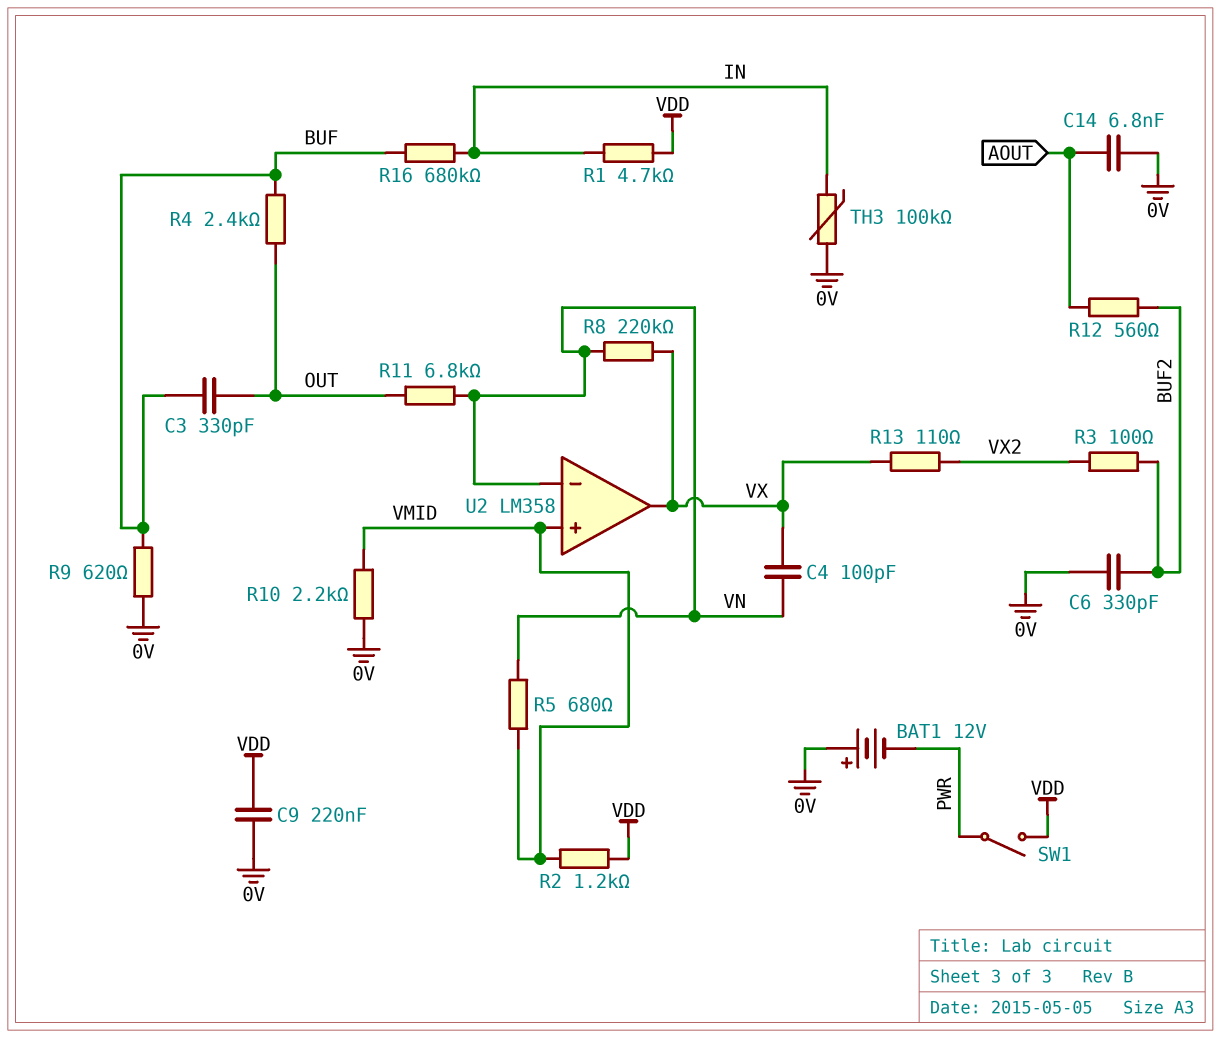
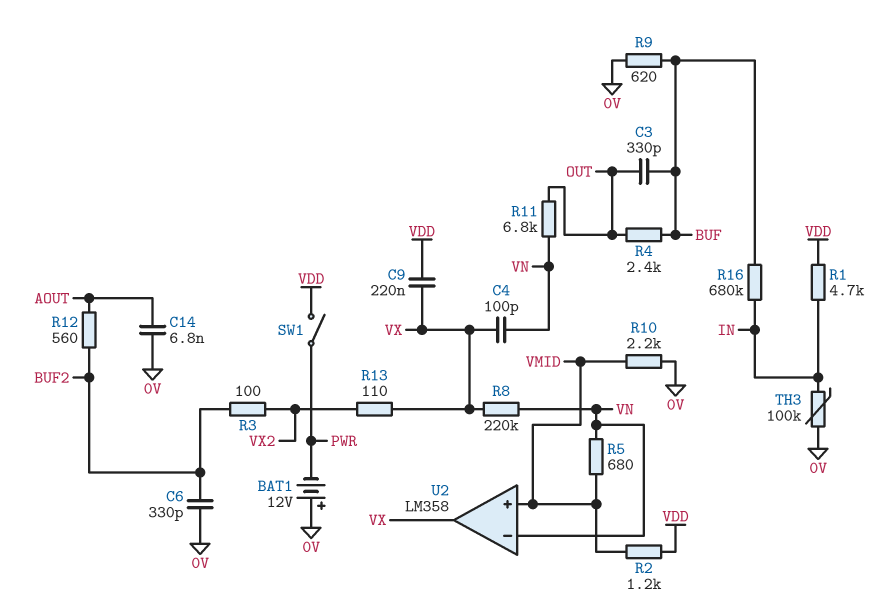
C9: 220nF (0V, VDD) -> 220nF (VDD, VX)

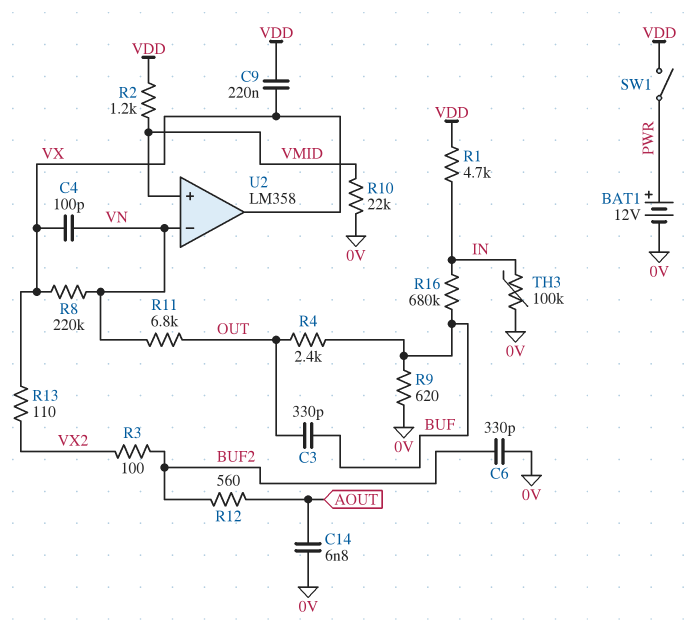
BAT1: 12V (plus 0V, minus PWR) -> 12V (plus PWR, minus 0V)
R5: 680 (VMID, VN) -> none
R10: 2.2k (0V, VMID) -> 22k (0V, VMID)

